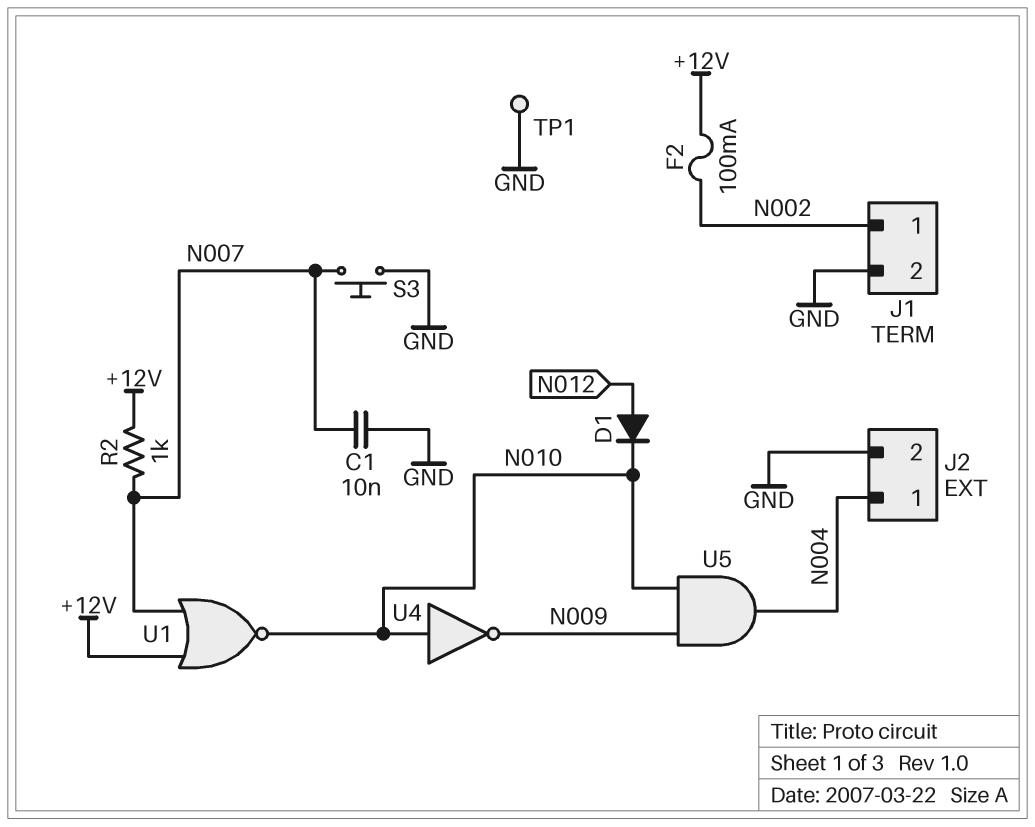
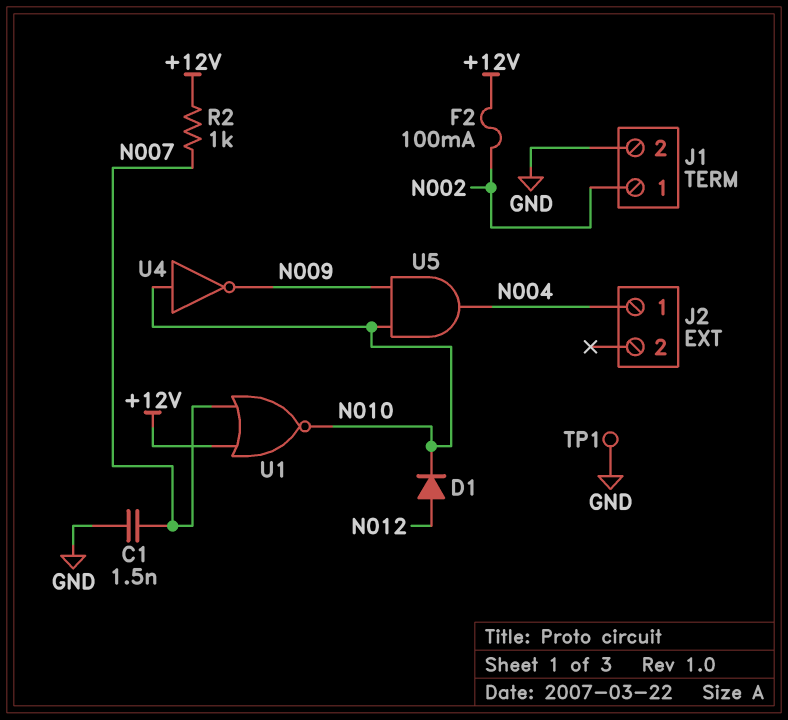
C1: 10nF (GND, N007) -> 1.5nF (GND, N007)
J2 pin 2: GND -> none
S3: button (GND, N007) -> none

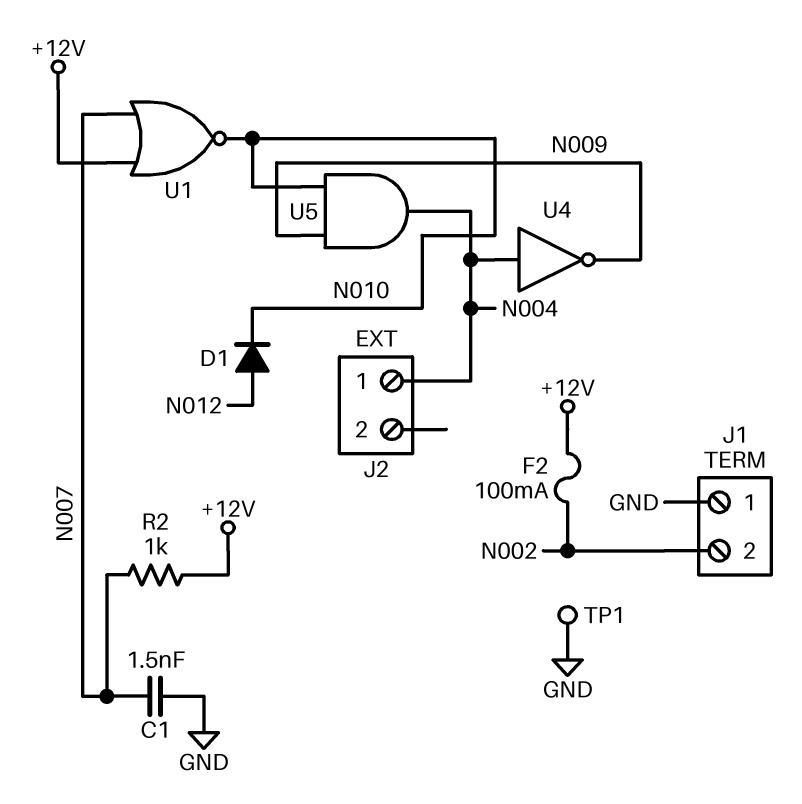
J1 pin 1: N002 -> GND
J1 pin 2: GND -> N002
U4: NOT (in N010, out N009) -> NOT (in N004, out N009)

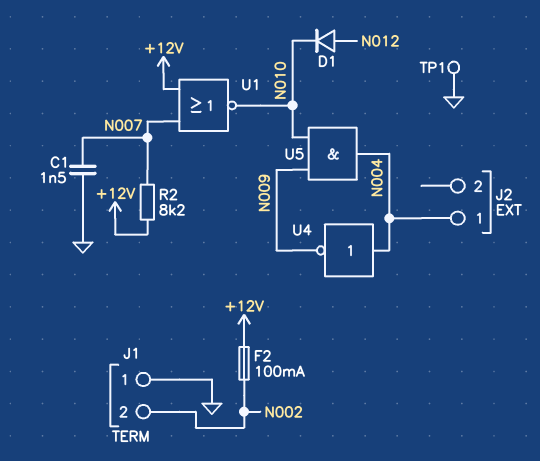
R2: 1k (+12V, N007) -> 8.2k (+12V, N007)

